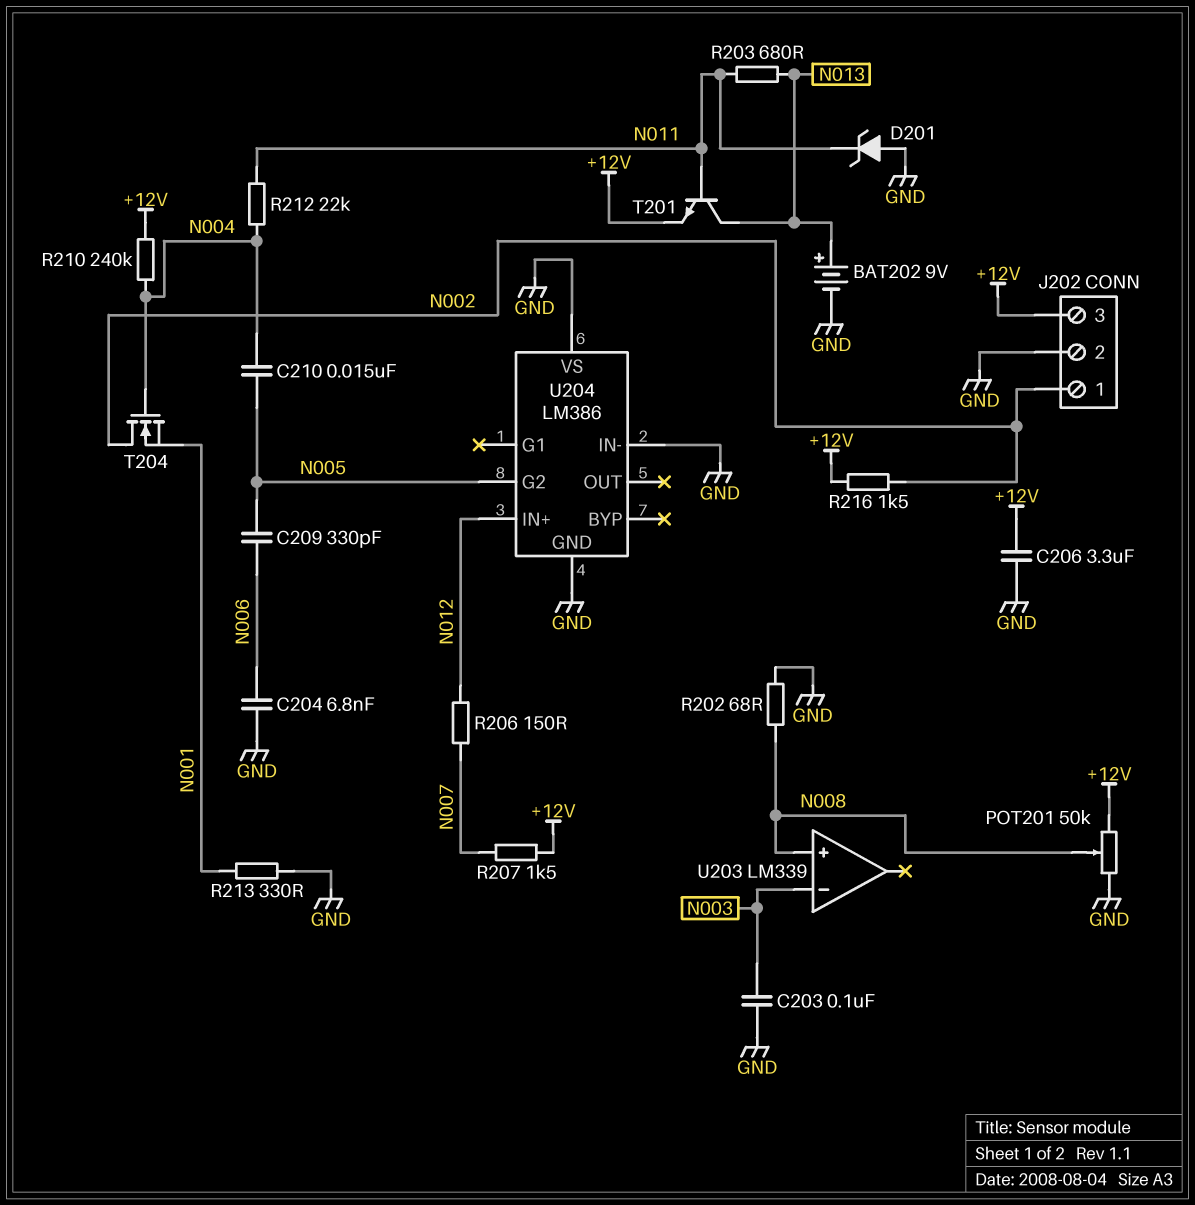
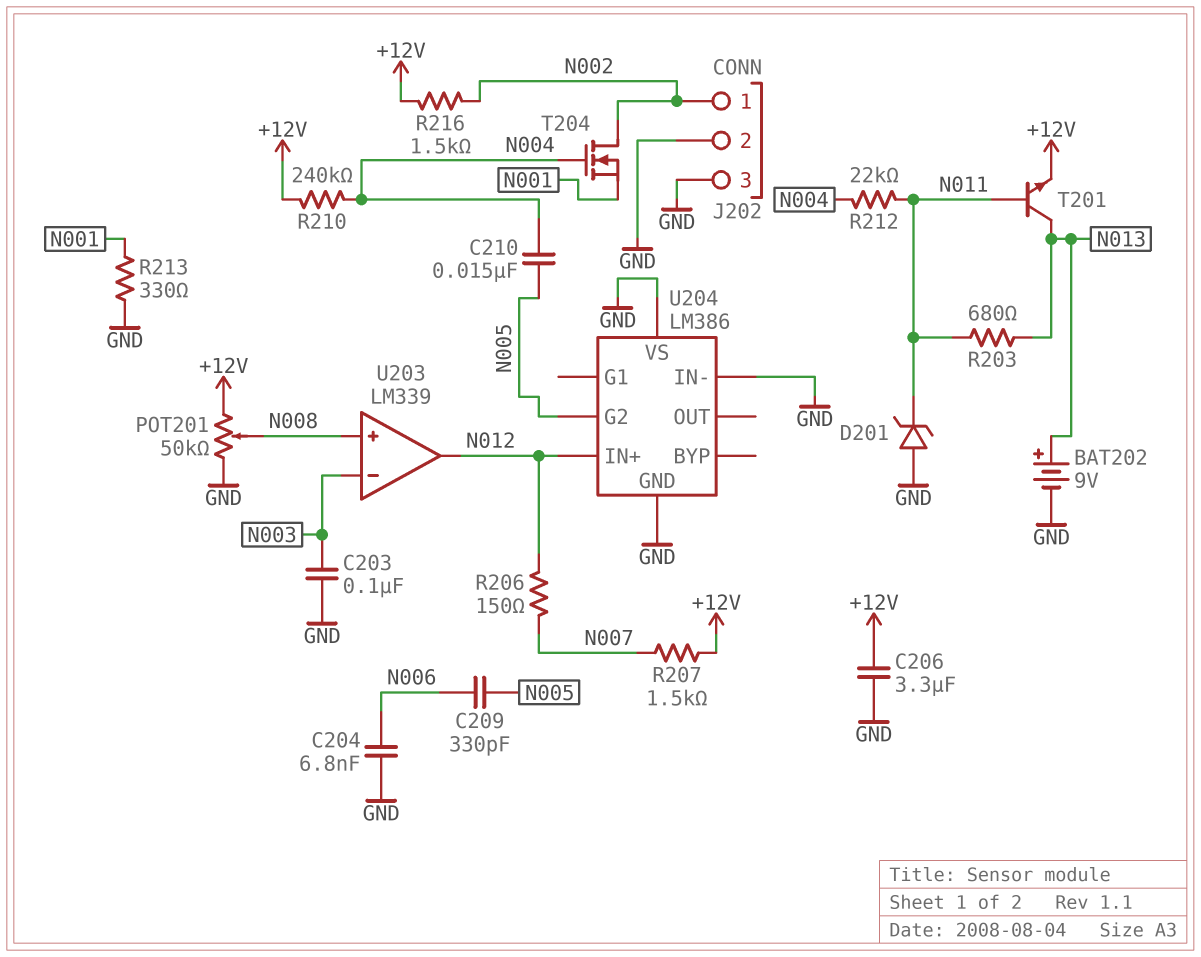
J202 pin 3: +12V -> GND
R202: 68 (GND, N008) -> none
U203 pin out: none -> N012

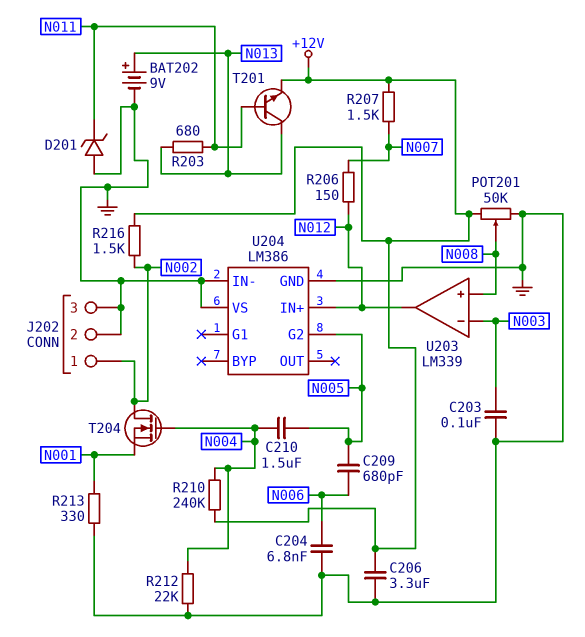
C209: 330pF (N005, N006) -> 680pF (N005, N006)
C210: 15nF (N004, N005) -> 1.5uF (N004, N005)
R212: 22k (N004, N011) -> 22k (GND, N004)

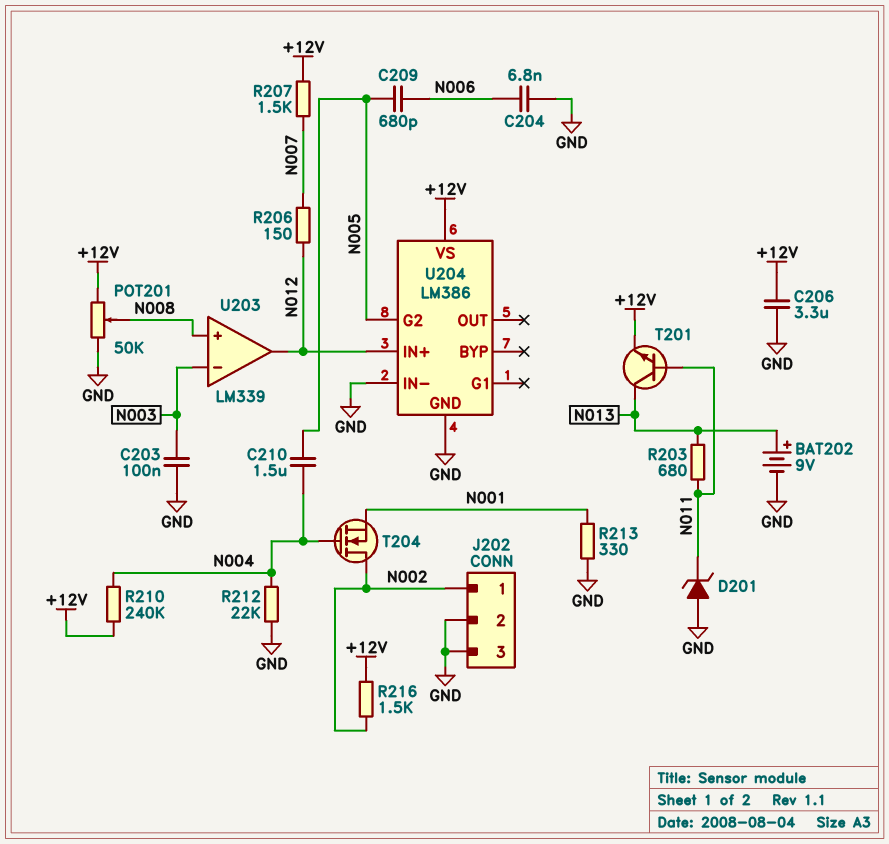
U204 pin VS: GND -> +12V

